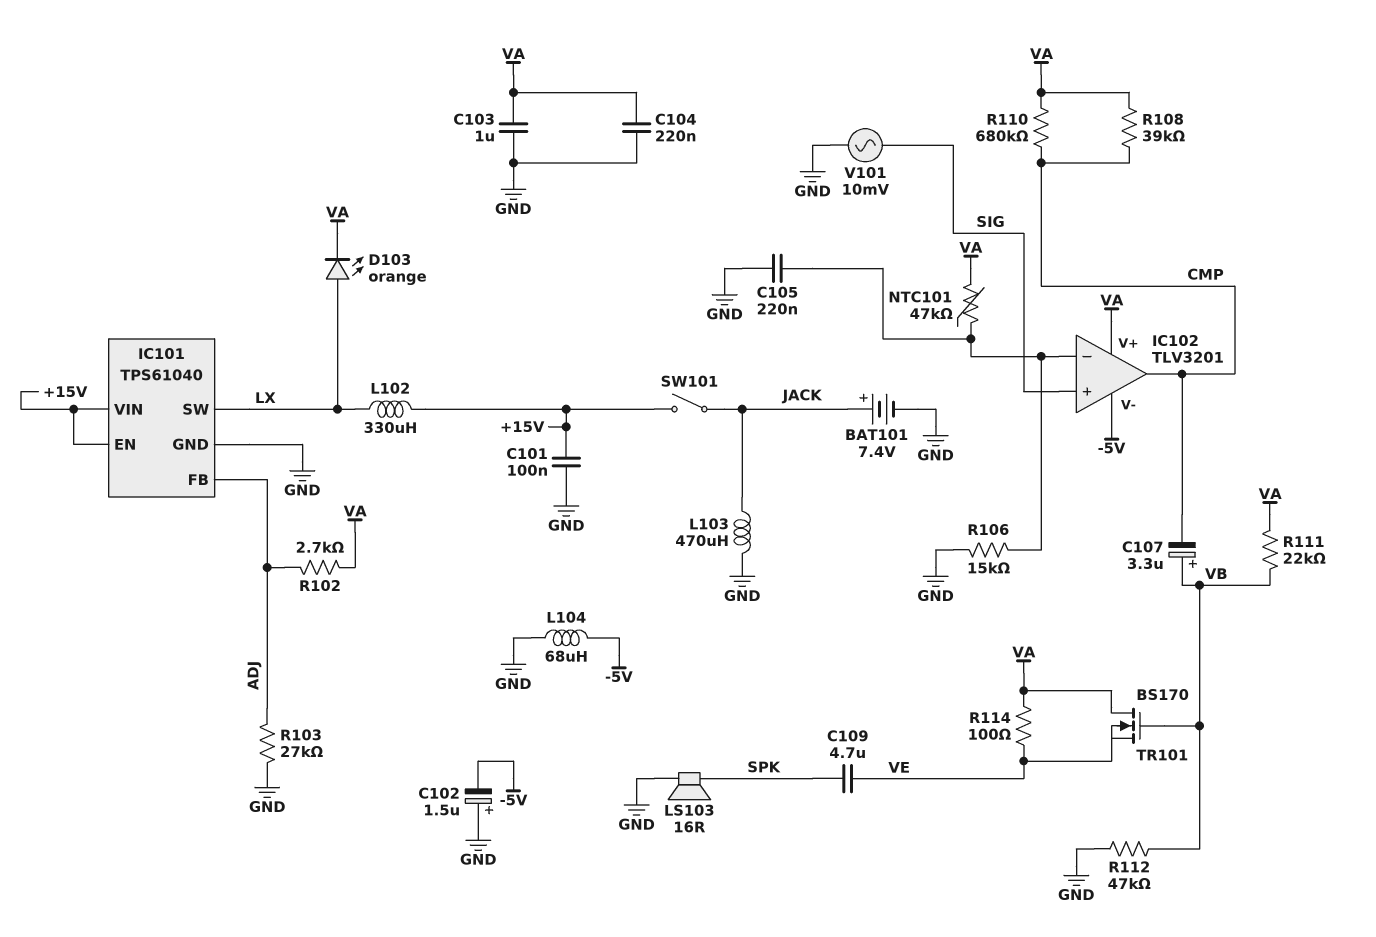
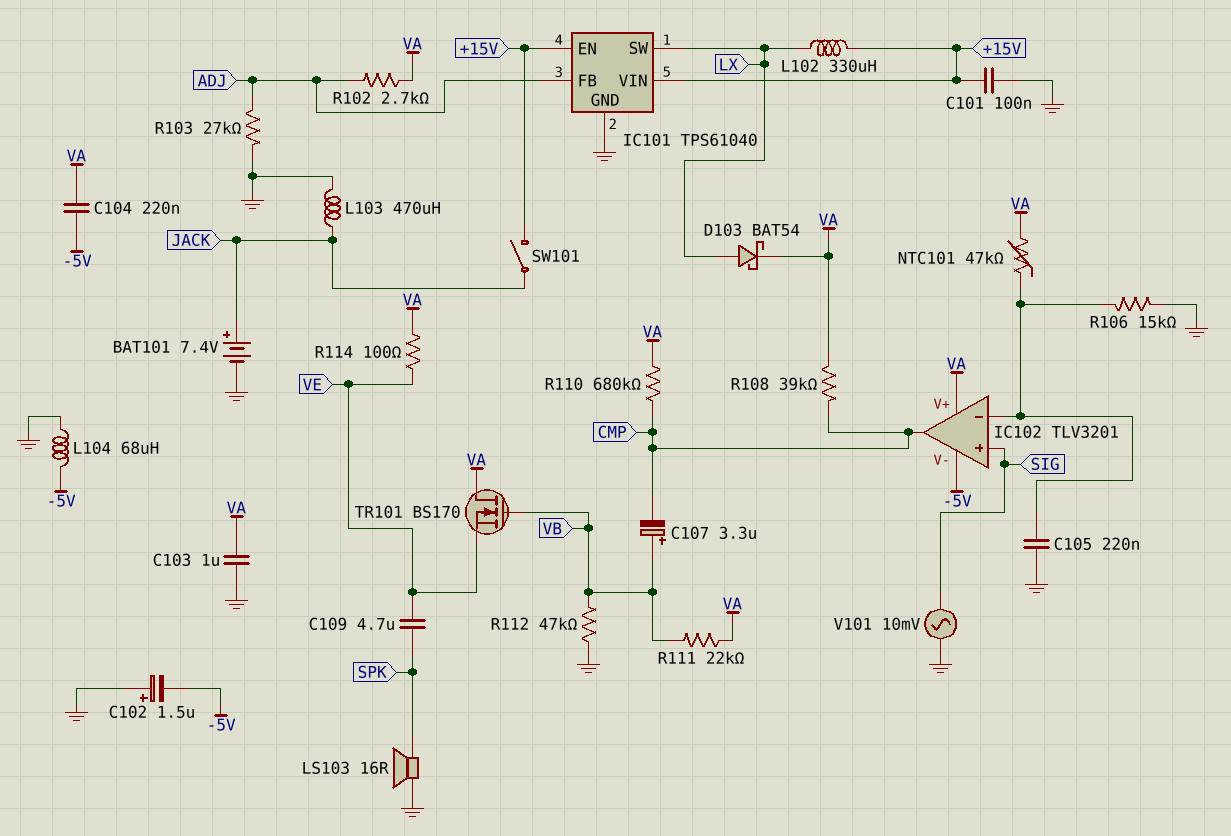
C104: 220nF (GND, VA) -> 220nF (-5V, VA)
D103: LED orange (A LX, K VA) -> schottky BAT54 (A LX, K VA)

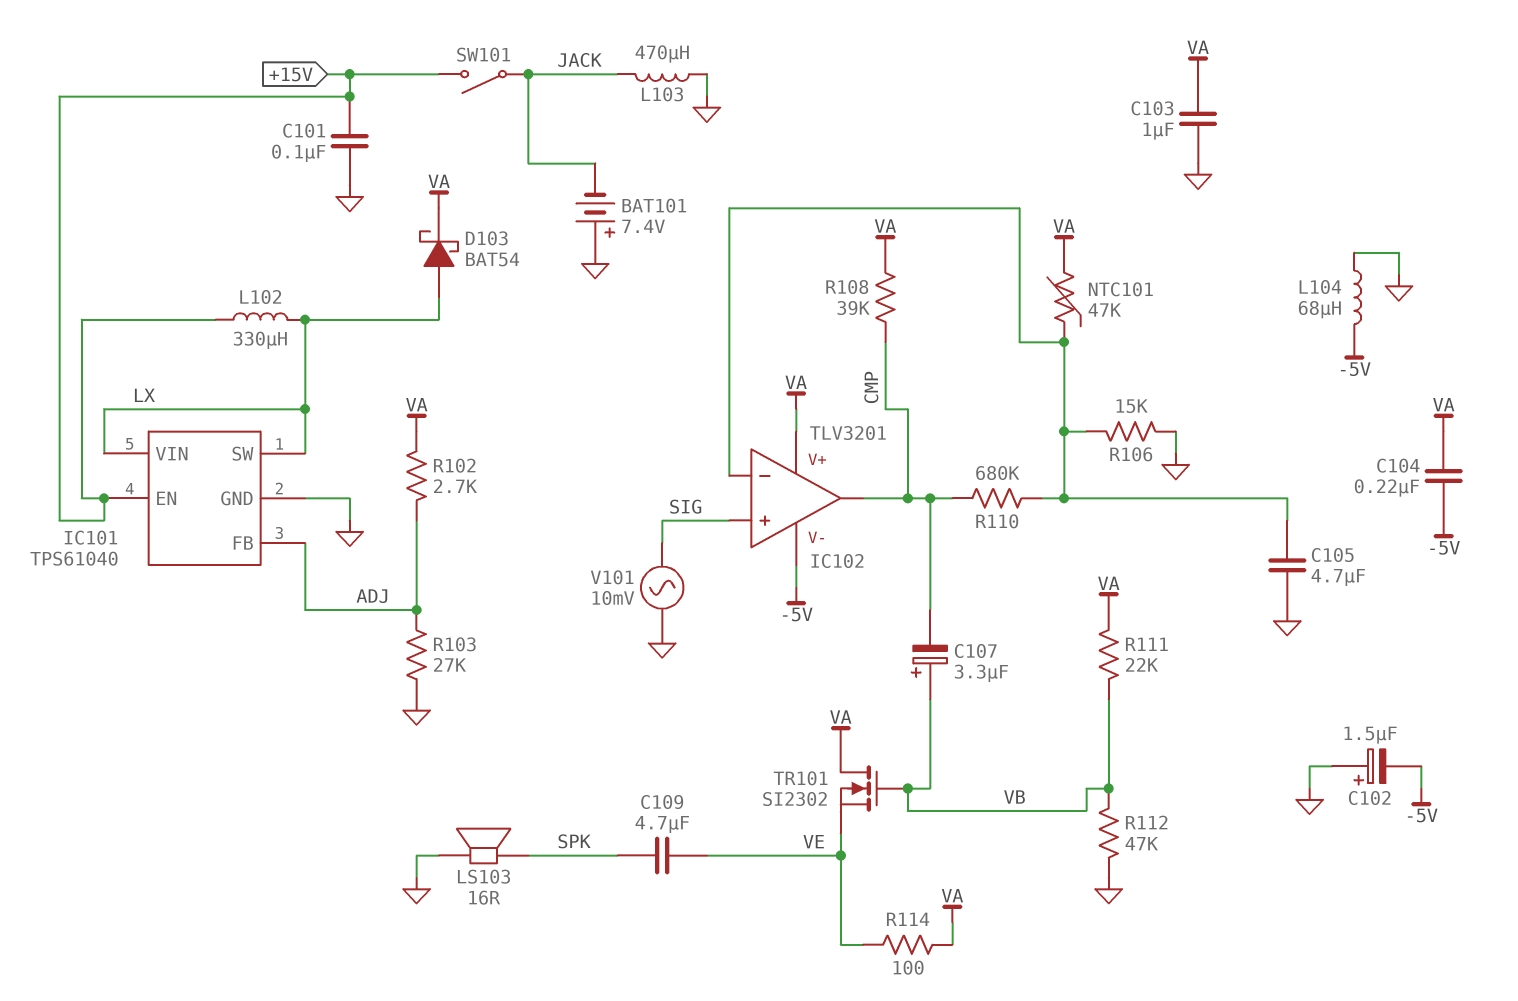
BAT101: 7.4V (plus JACK, minus GND) -> 7.4V (plus GND, minus JACK)
C105: 220nF (GND, IC102/in-) -> 4.7uF (GND, IC102/in-)
IC101 pin VIN: +15V -> LX
R110: 680k (CMP, VA) -> 680k (CMP, IC102/in-)
TR101: NMOS BS170 (G VB, D VA, S VE) -> NMOS SI2302 (G VB, D VA, S VE)

